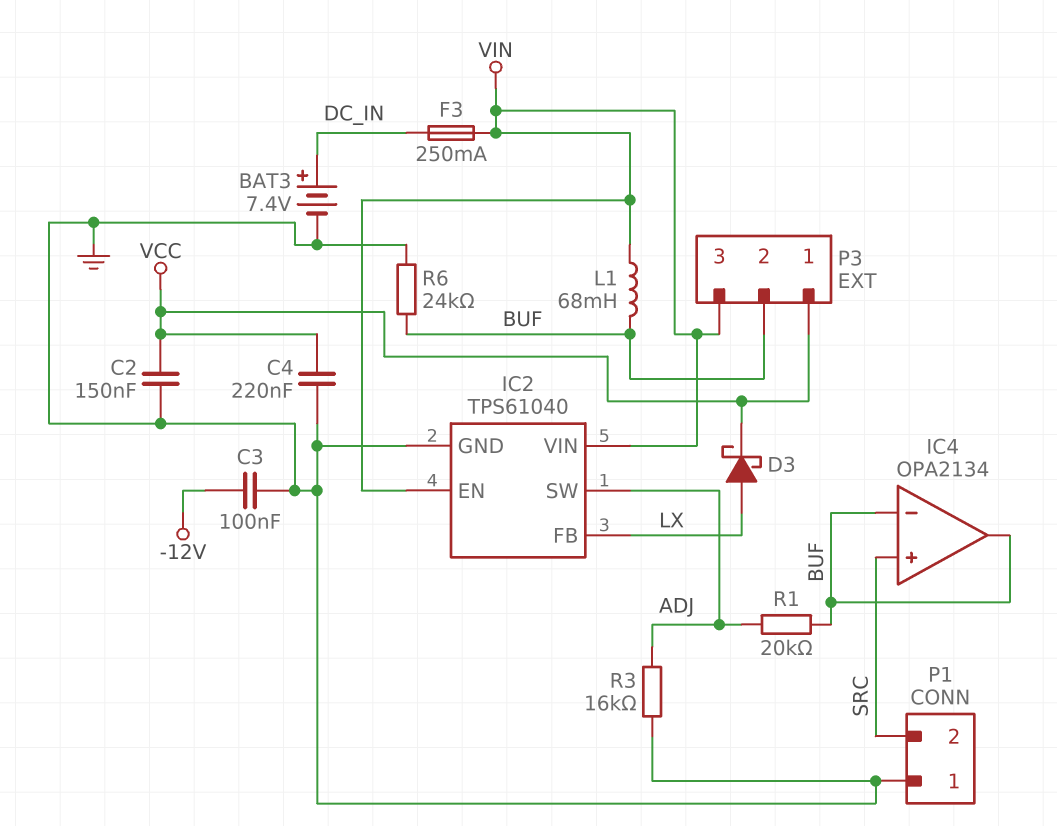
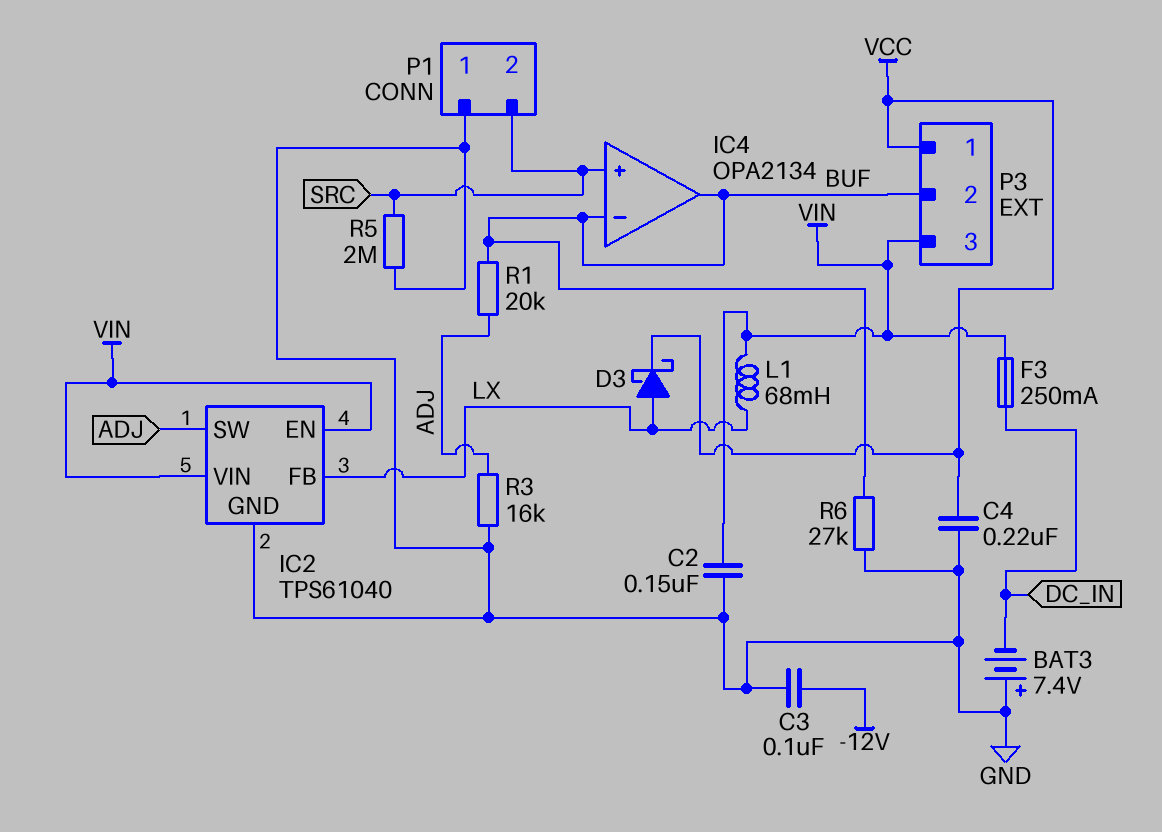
BAT3: 7.4V (plus DC_IN, minus GND) -> 7.4V (plus GND, minus DC_IN)
C2: 150nF (GND, VCC) -> 150nF (GND, VIN)
L1: 68mH (BUF, VIN) -> 68mH (LX, VIN)
R5: none -> 2M (GND, SRC)
R6: 24k (BUF, GND) -> 27k (BUF, GND)

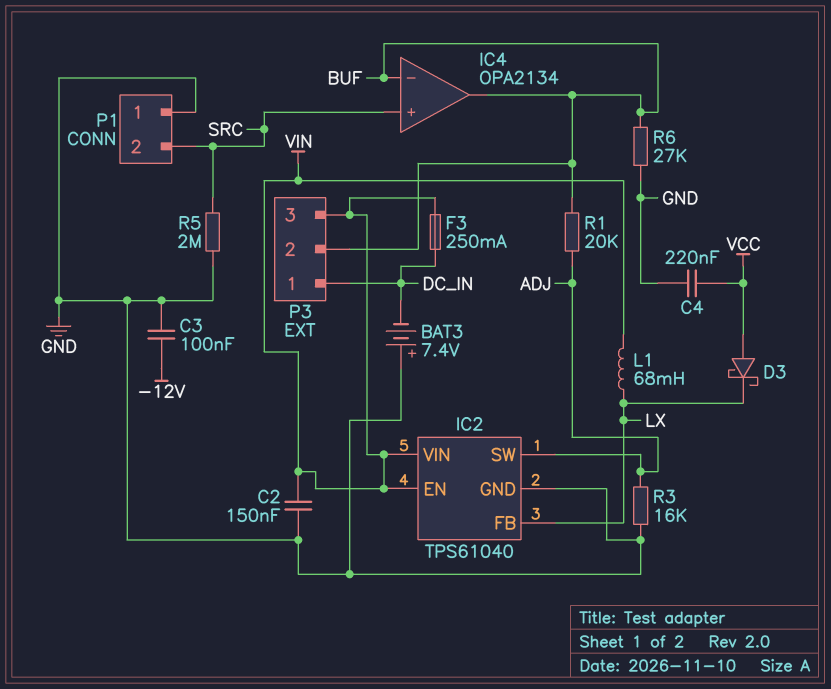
D3: schottky (A LX, K VCC) -> schottky (A VCC, K LX)
P3 pin 1: VCC -> DC_IN

